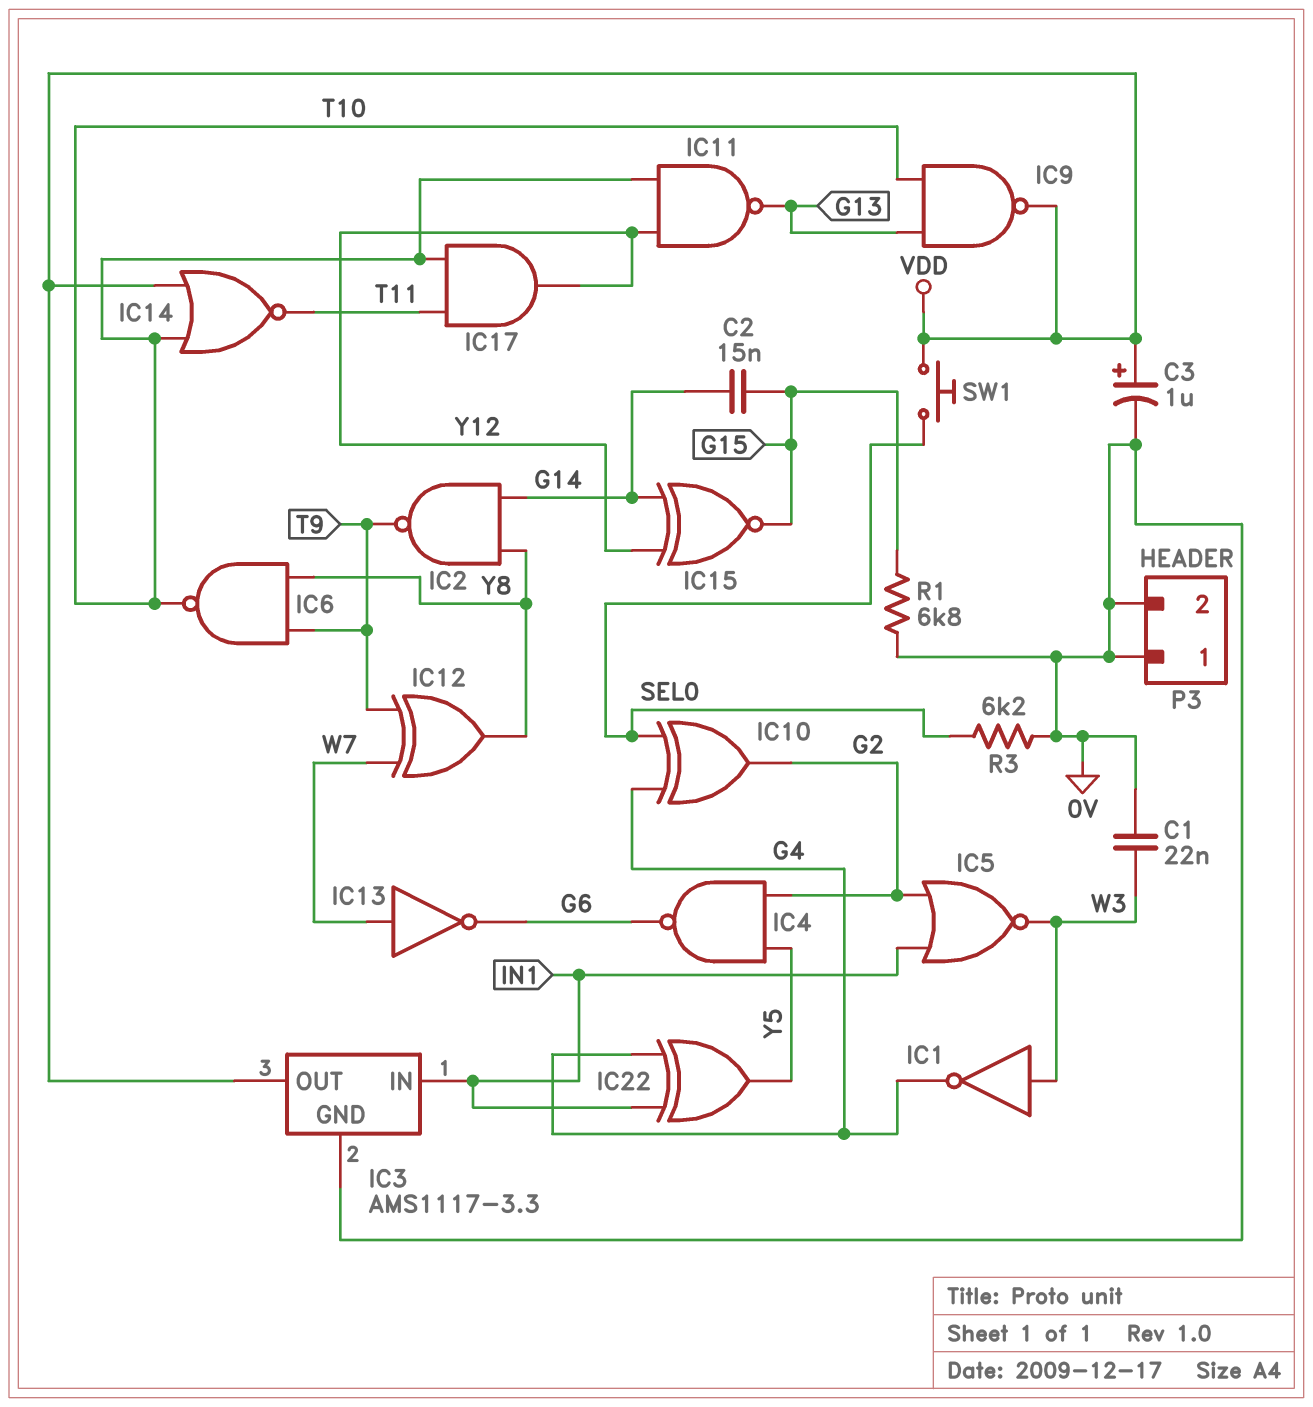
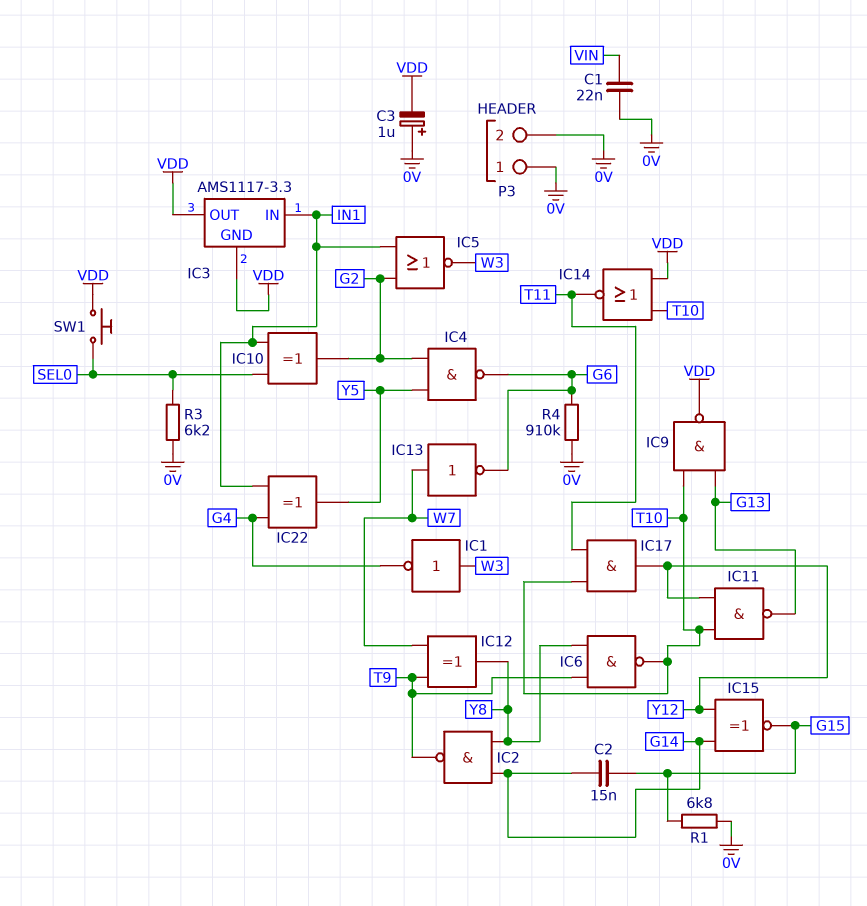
C1: 22nF (0V, W3) -> 22nF (0V, VIN)
C3: 1uF (plus VDD, minus 0V) -> 1uF (plus 0V, minus VDD)
IC3 pin GND: 0V -> VDD
IC10: XOR (in G4, in SEL0, out G2) -> XOR (in IN1, in SEL0, out G2)
R4: none -> 910k (0V, G6)

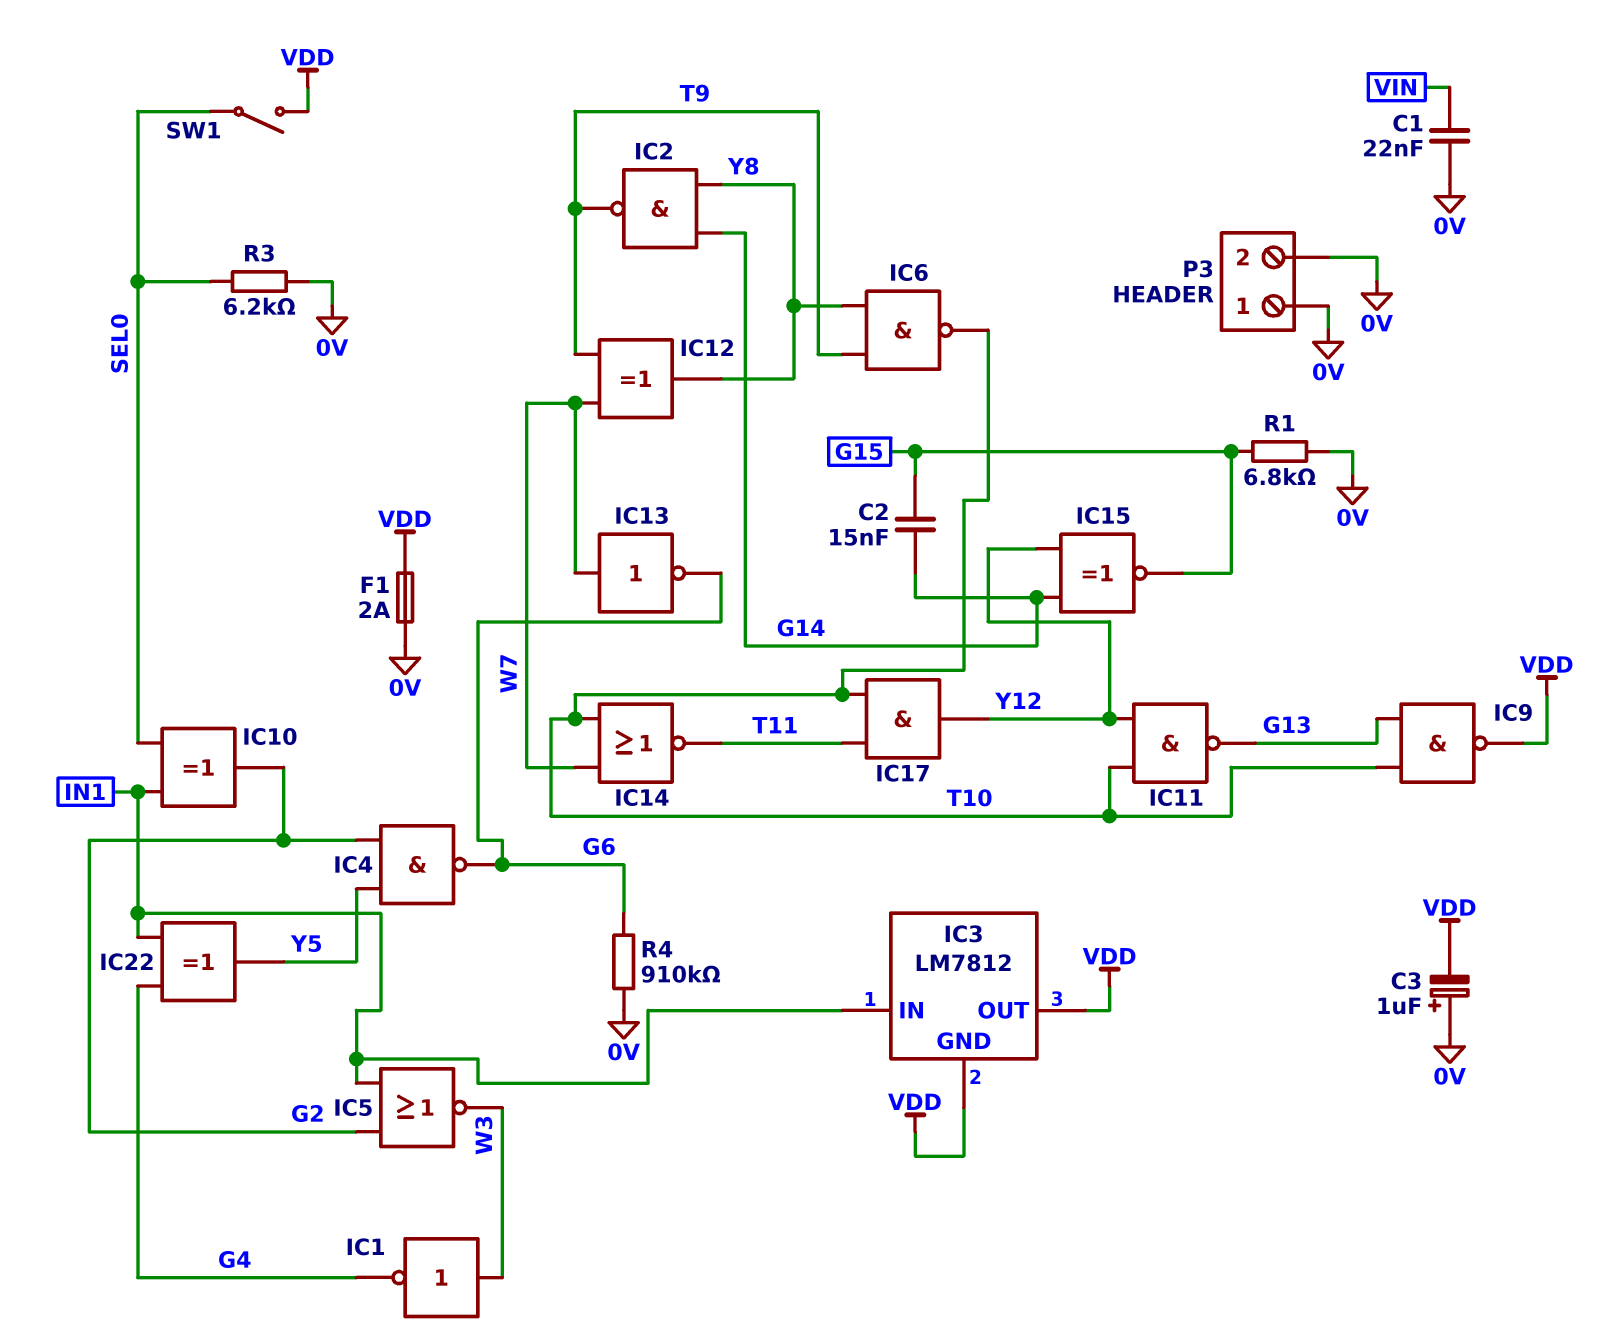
F1: none -> 2A (0V, VDD)
IC3: AMS1117-3.3 -> LM7812
IC14: NOR (in T10, in VDD, out T11) -> NOR (in T10, in W7, out T11)
SW1: button (SEL0, VDD) -> switch (SEL0, VDD)

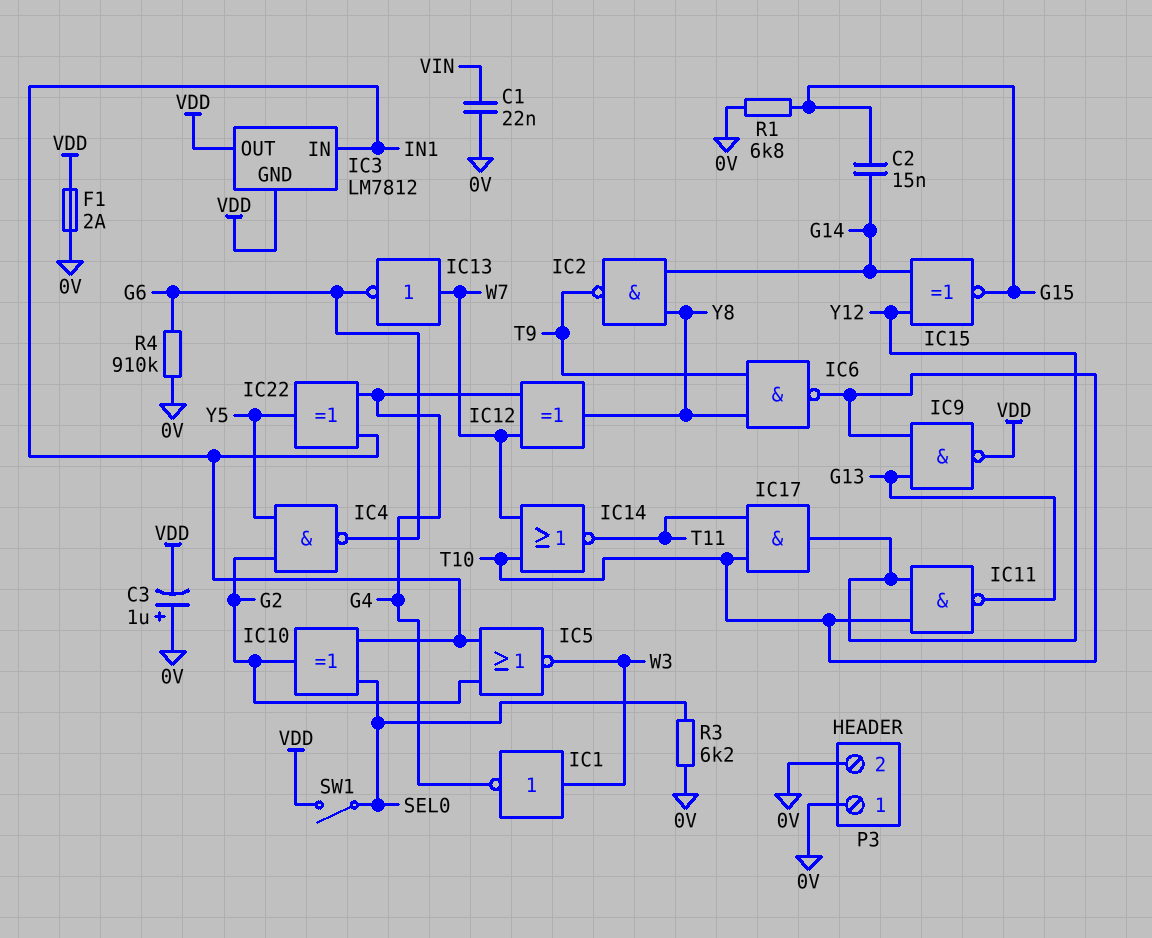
IC12: XOR (in T9, in W7, out Y8) -> XOR (in G4, in W7, out Y8)

